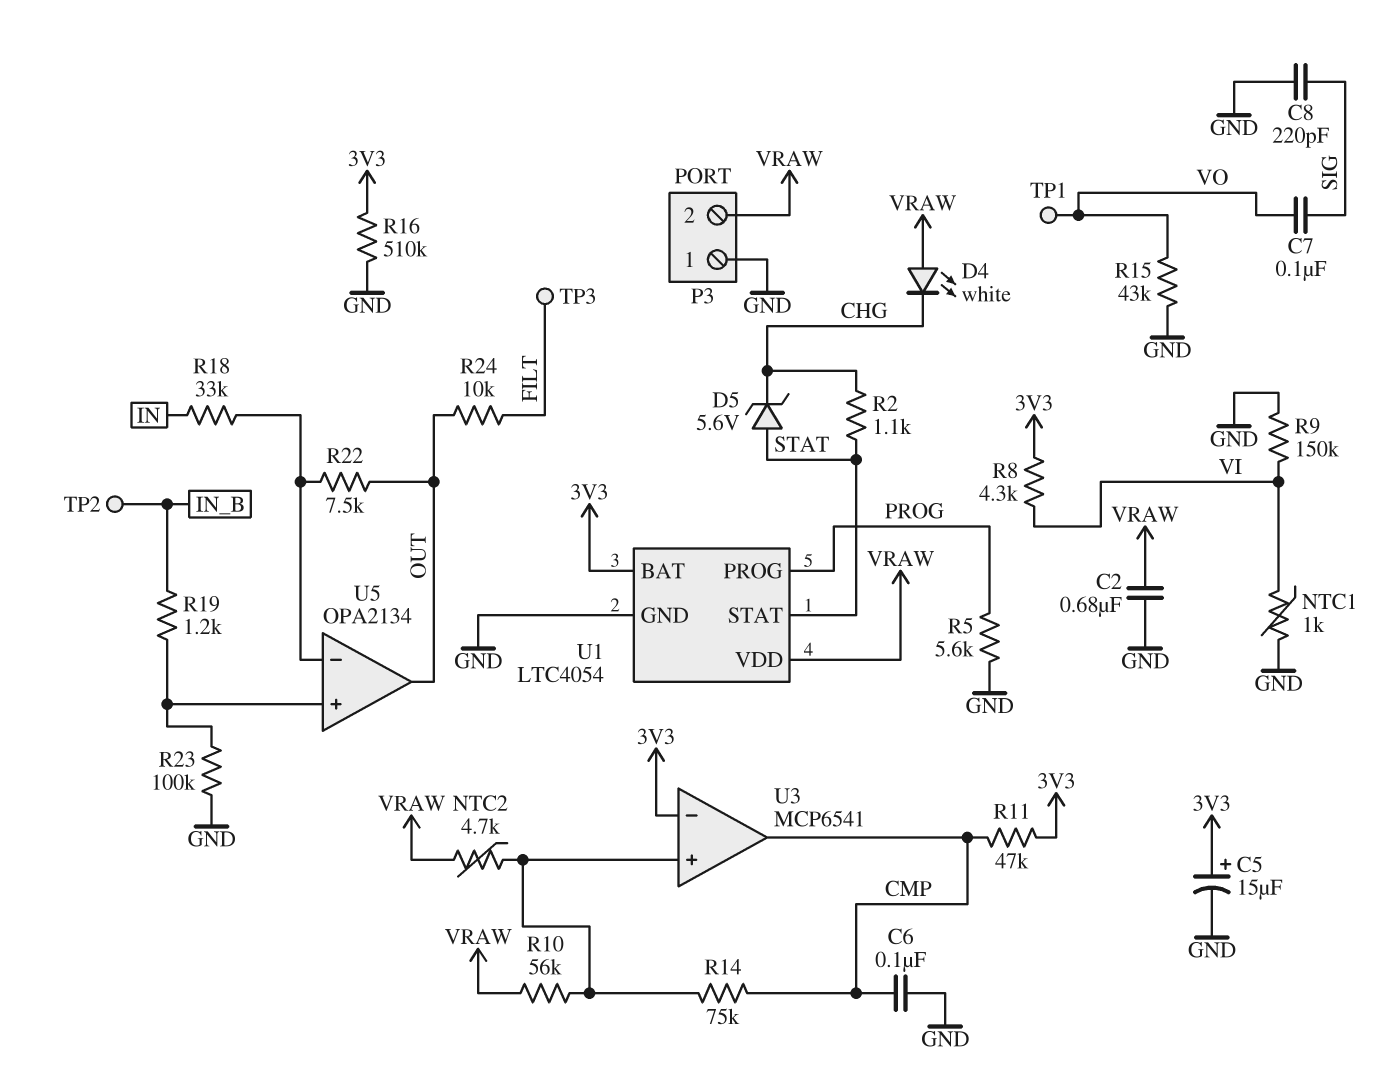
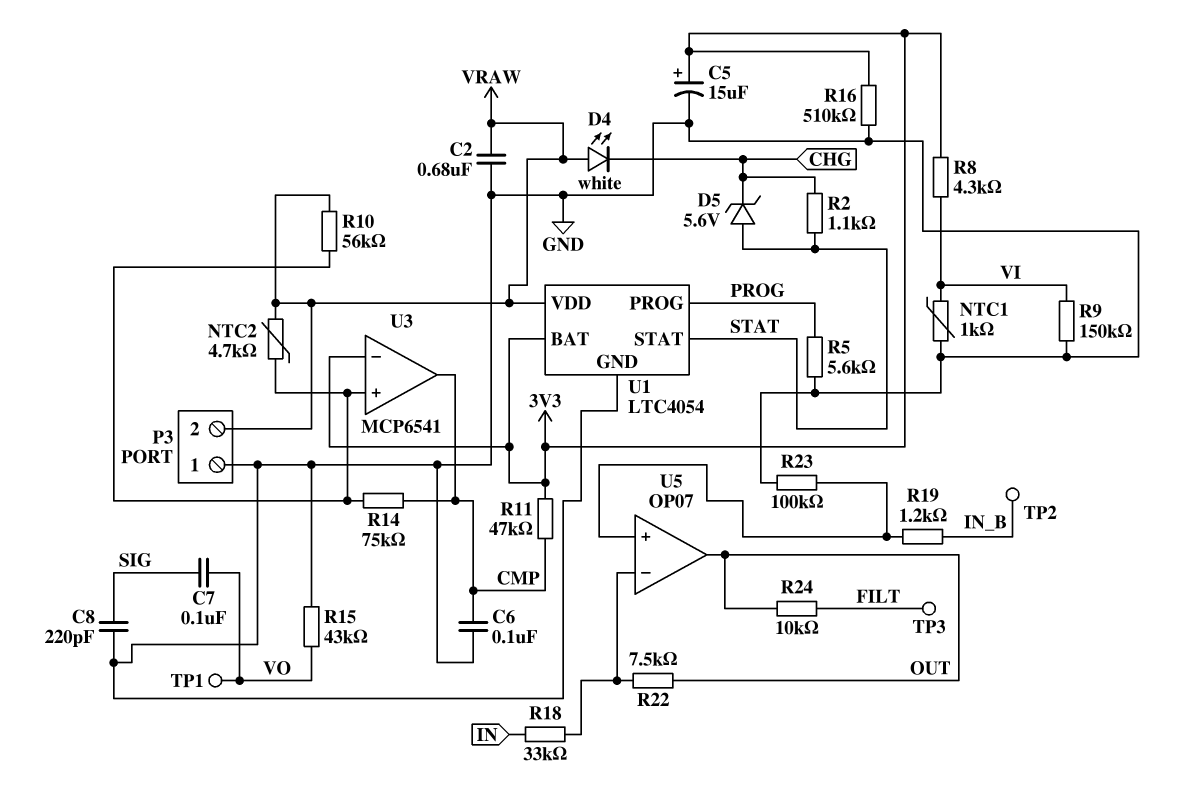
U5: OPA2134 -> OP07

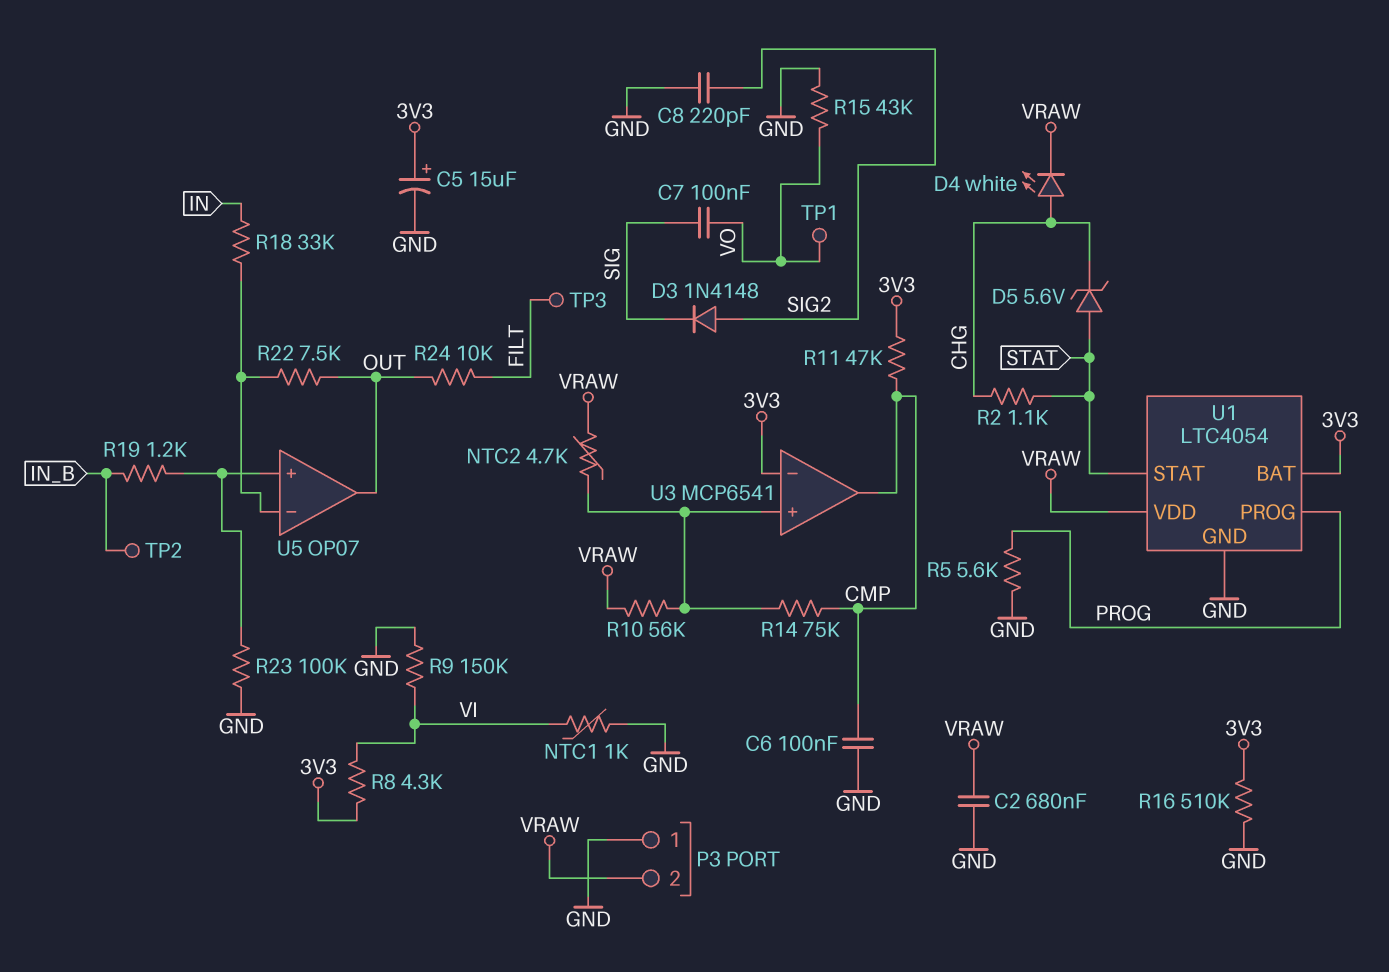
C8: 220pF (GND, SIG) -> 220pF (GND, SIG2)
D3: none -> diode 1N4148 (A SIG2, K SIG)
D4: LED white (A VRAW, K CHG) -> LED white (A CHG, K VRAW)

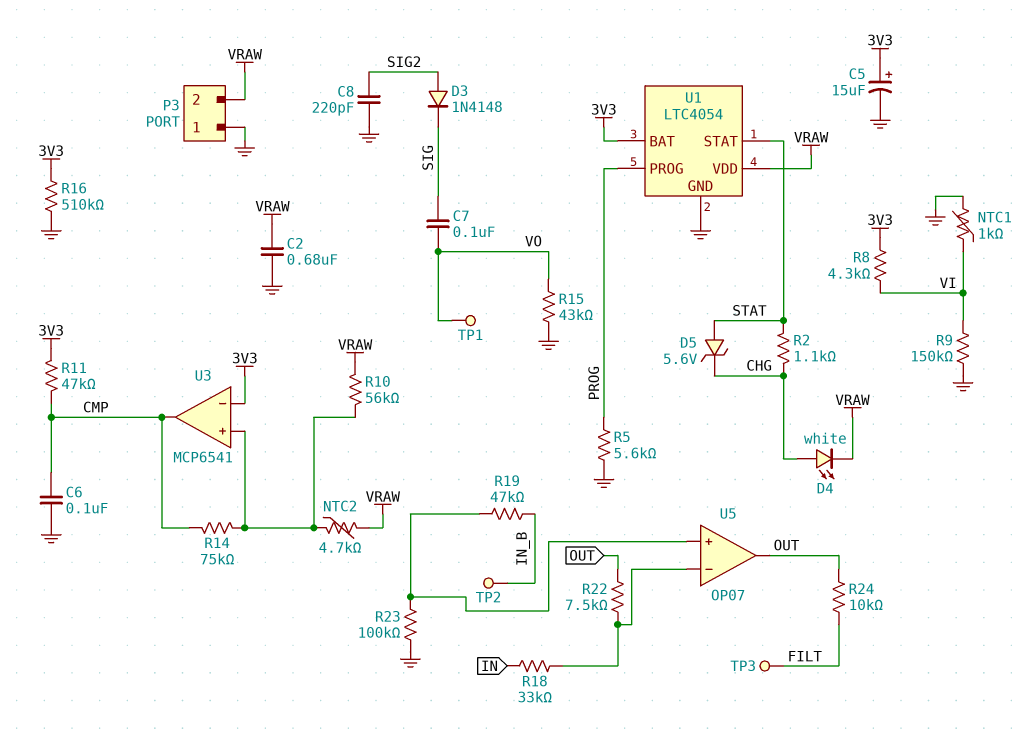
R19: 1.2k (IN_B, U5/in+) -> 47k (IN_B, U5/in+)

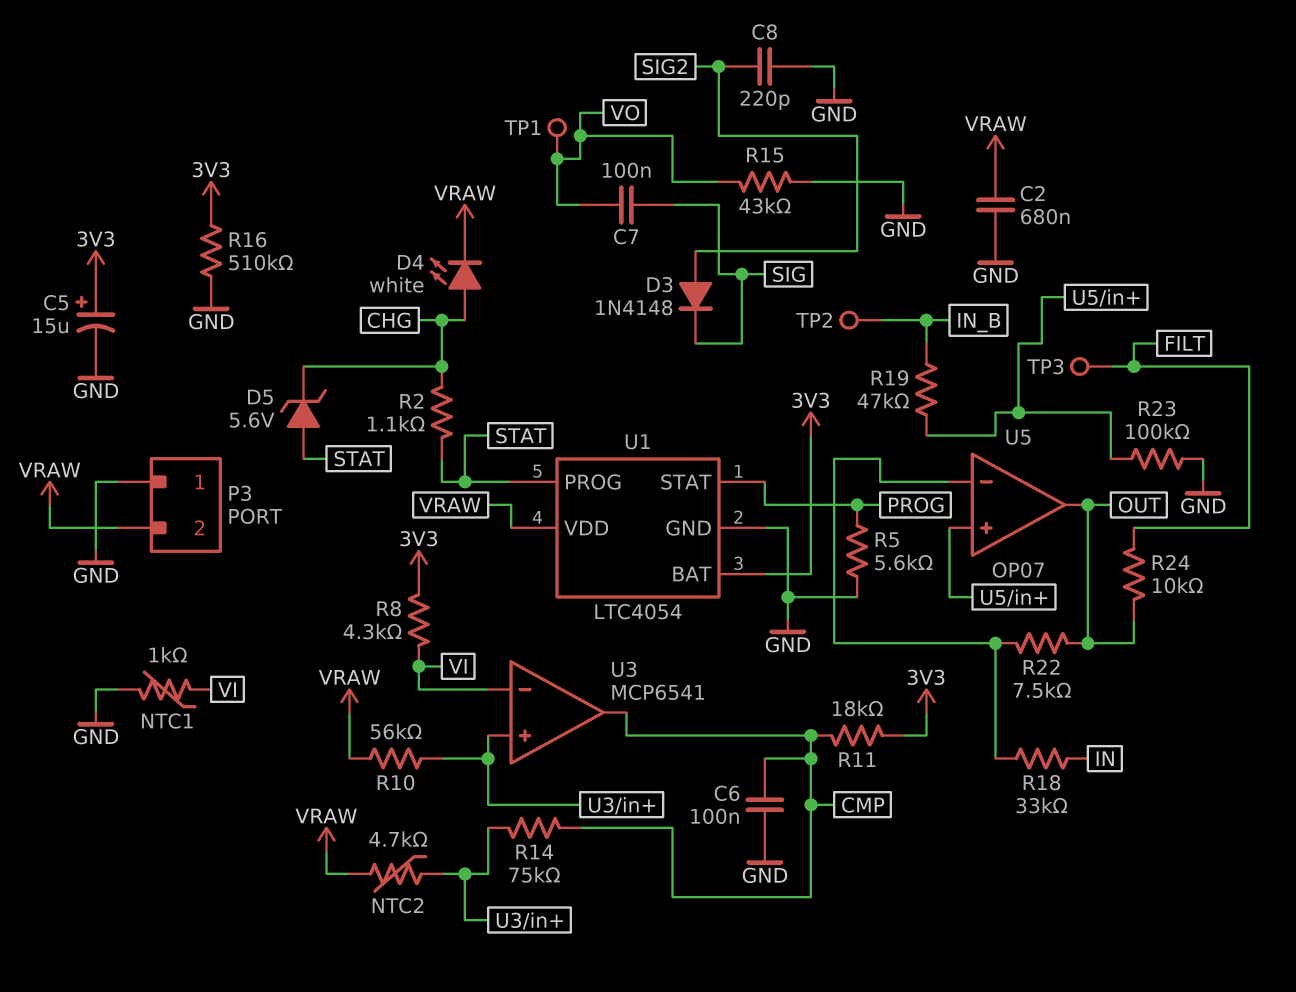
R9: 150k (GND, VI) -> none
R11: 47k (3V3, CMP) -> 18k (3V3, CMP)
U1 pin PROG: PROG -> STAT
U1 pin STAT: STAT -> PROG
U3 pin in-: 3V3 -> VI

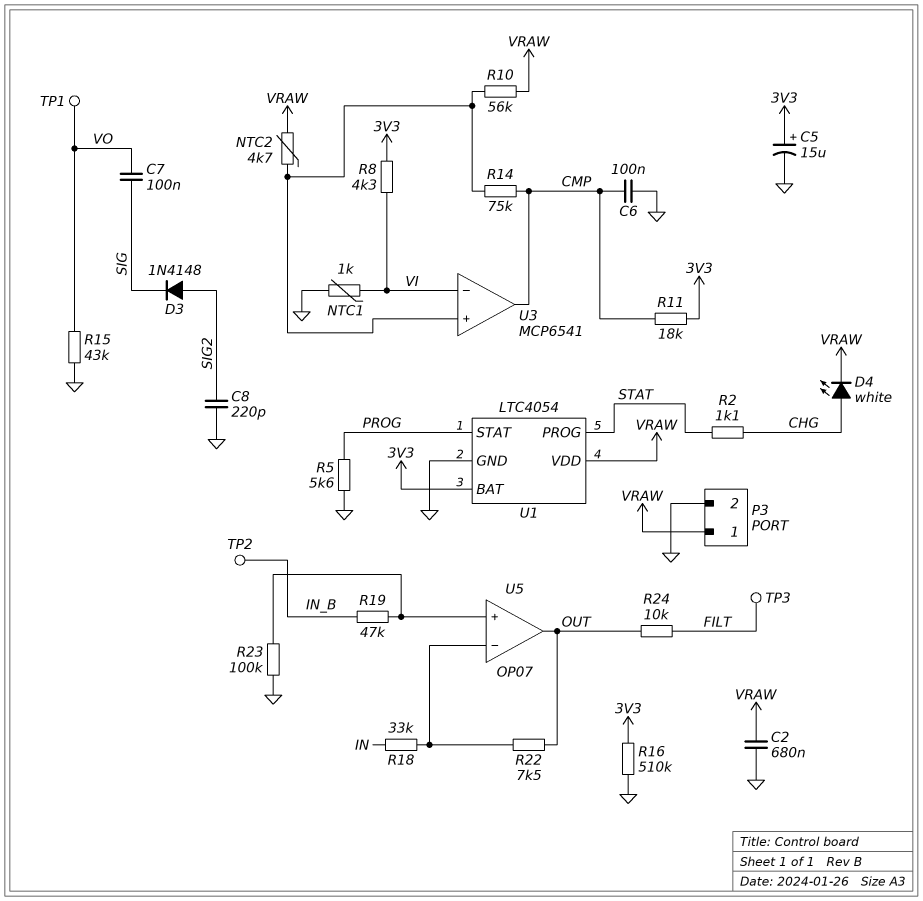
D5: zener 5.6V (A STAT, K CHG) -> none
P3 pin 1: GND -> VRAW
P3 pin 2: VRAW -> GND

